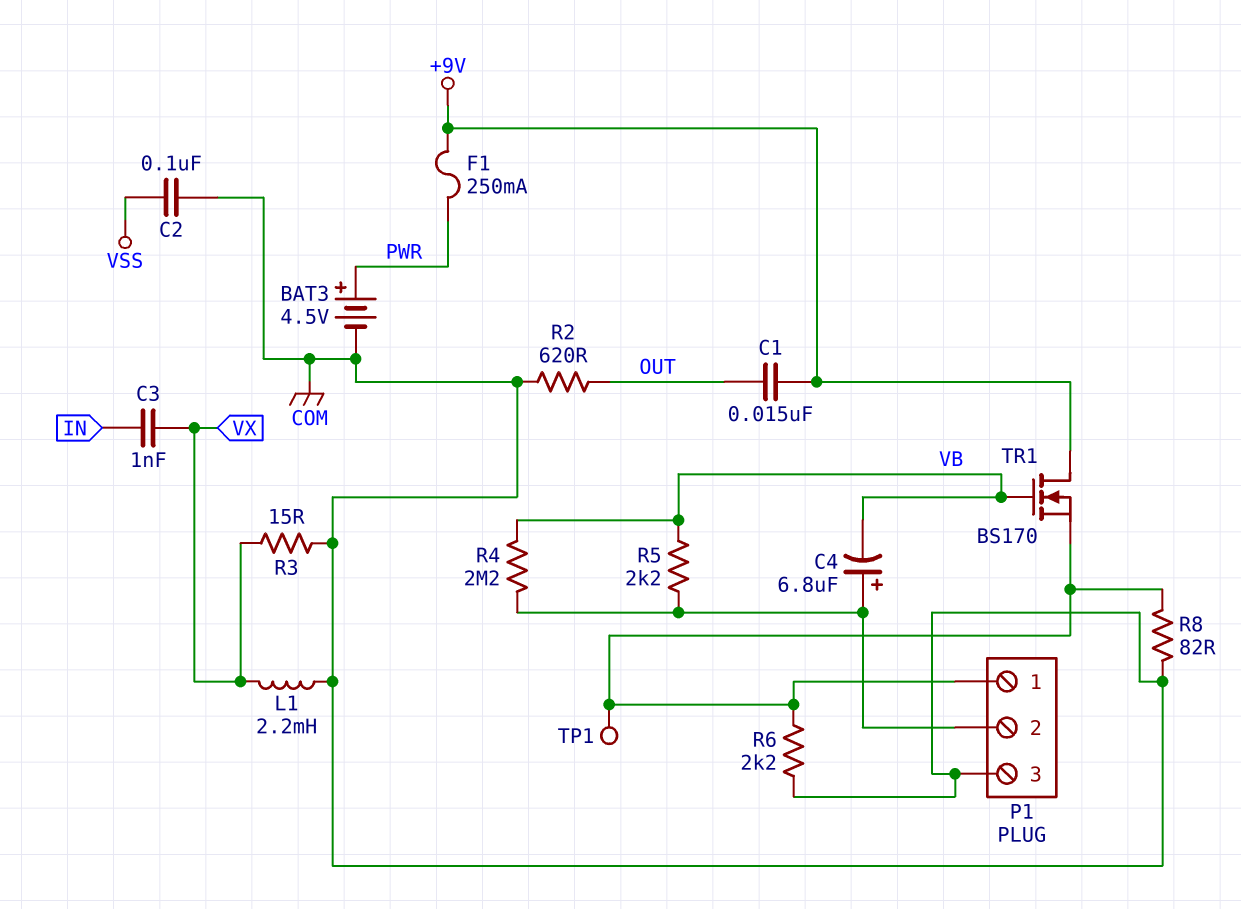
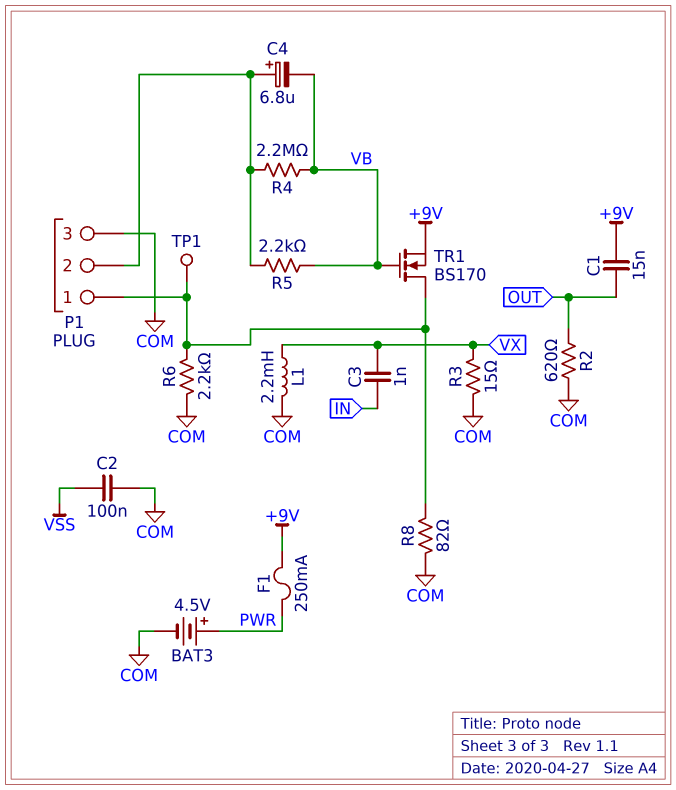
TR1: NMOS BS170 (G VB, D +9V, S P1/1) -> NMOS BS170 (G VB, D P1/1, S +9V)

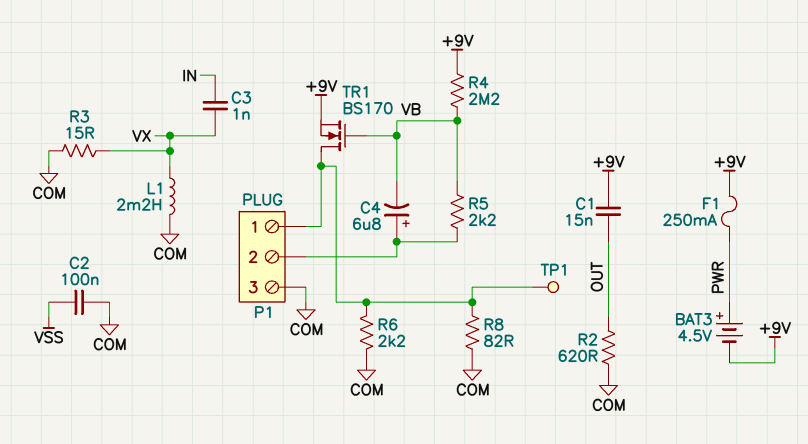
BAT3: 4.5V (plus PWR, minus COM) -> 4.5V (plus PWR, minus +9V)
R4: 2.2M (P1/2, VB) -> 2.2M (+9V, VB)

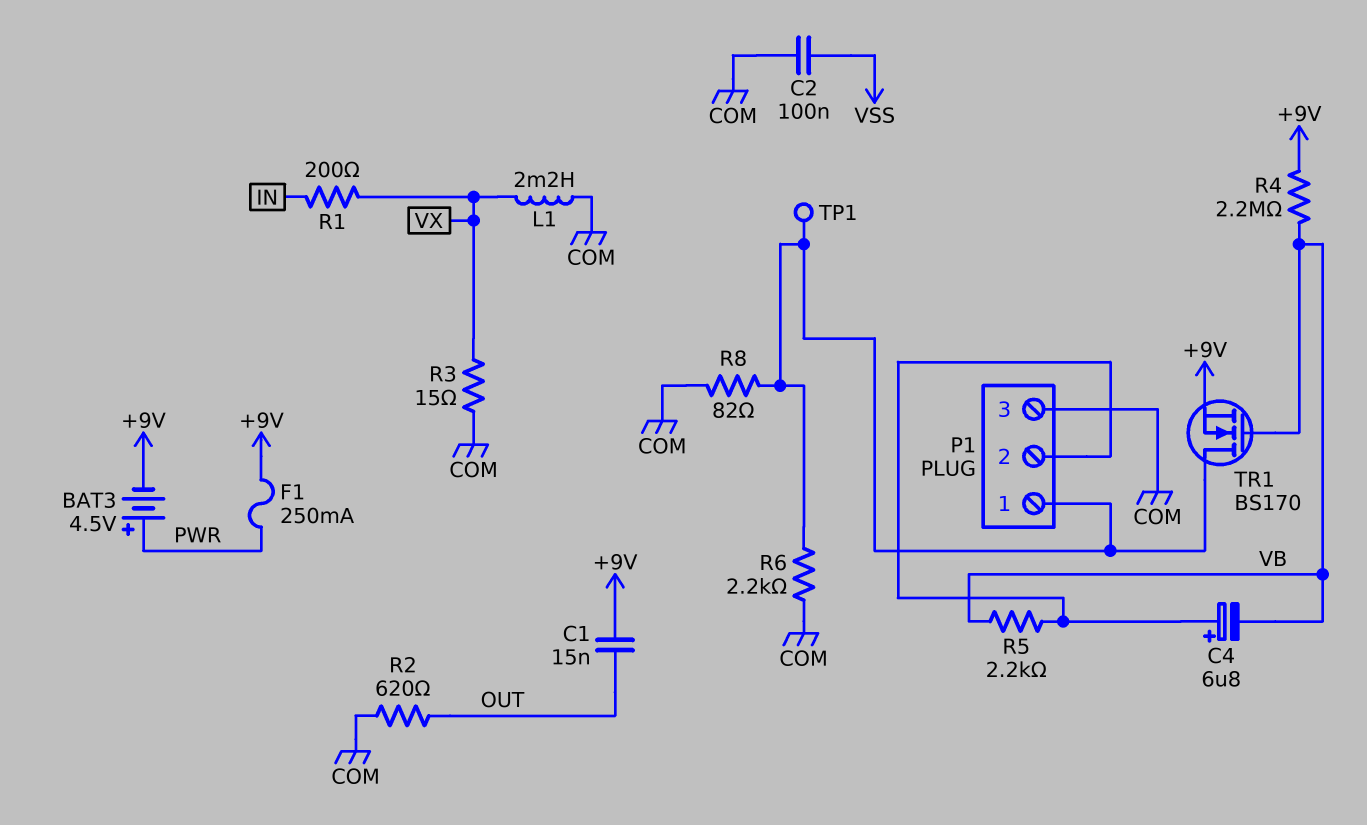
C3: 1nF (IN, VX) -> none
R1: none -> 200 (IN, VX)

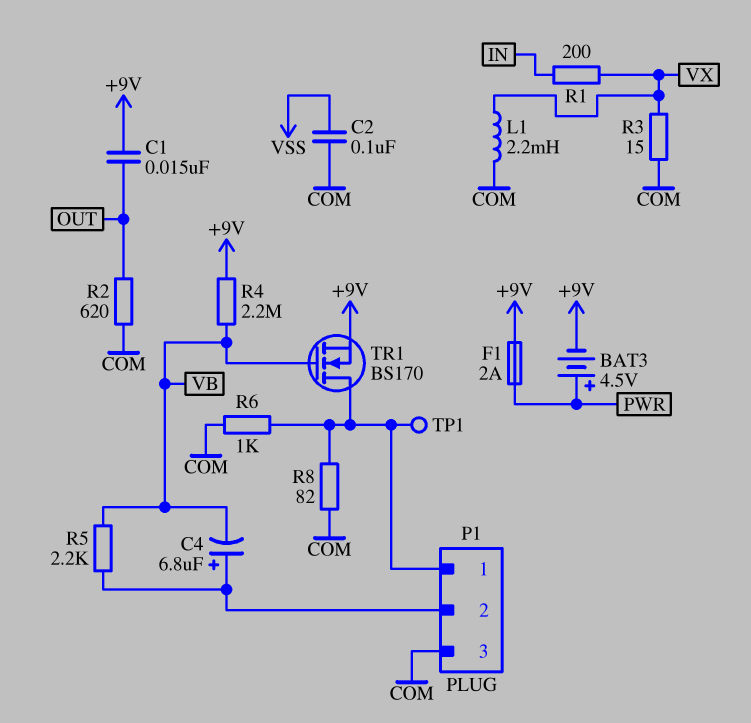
F1: 250mA (+9V, PWR) -> 2A (+9V, PWR)
R6: 2.2k (COM, P1/1) -> 1k (COM, P1/1)

